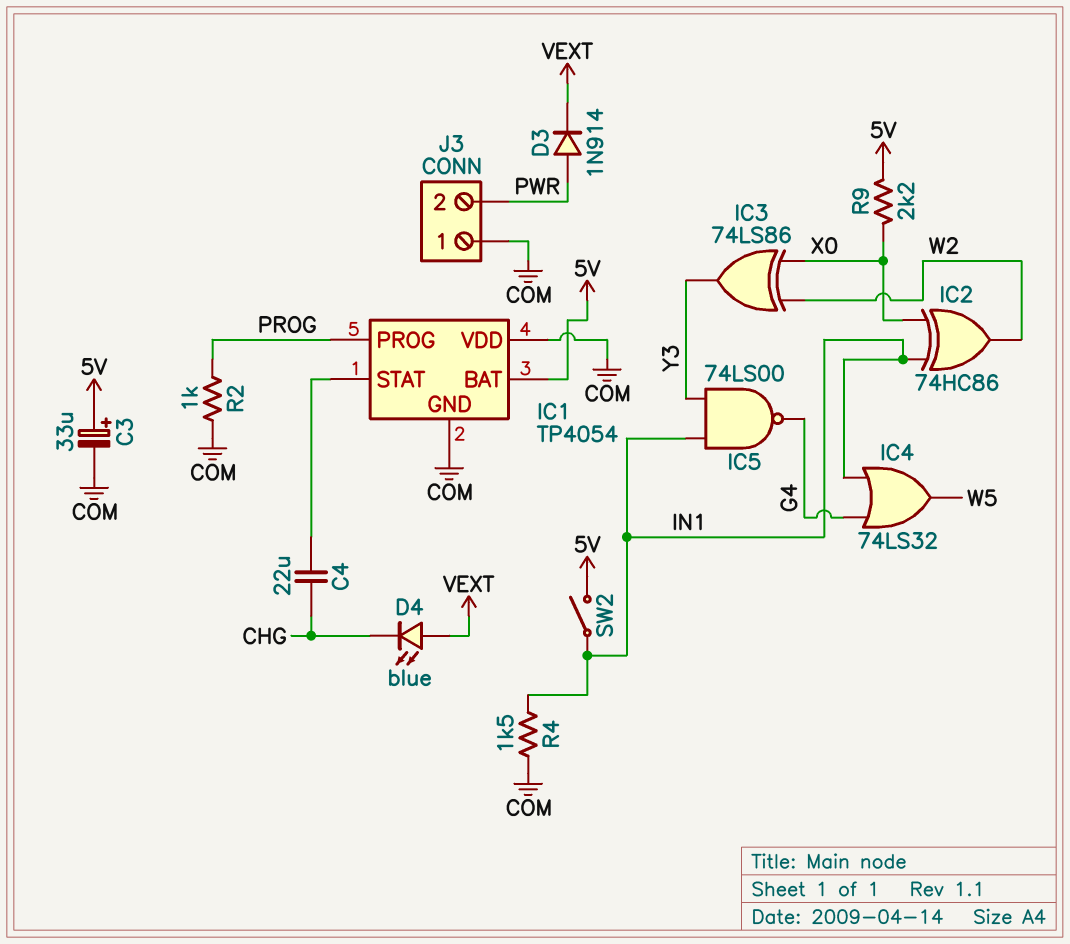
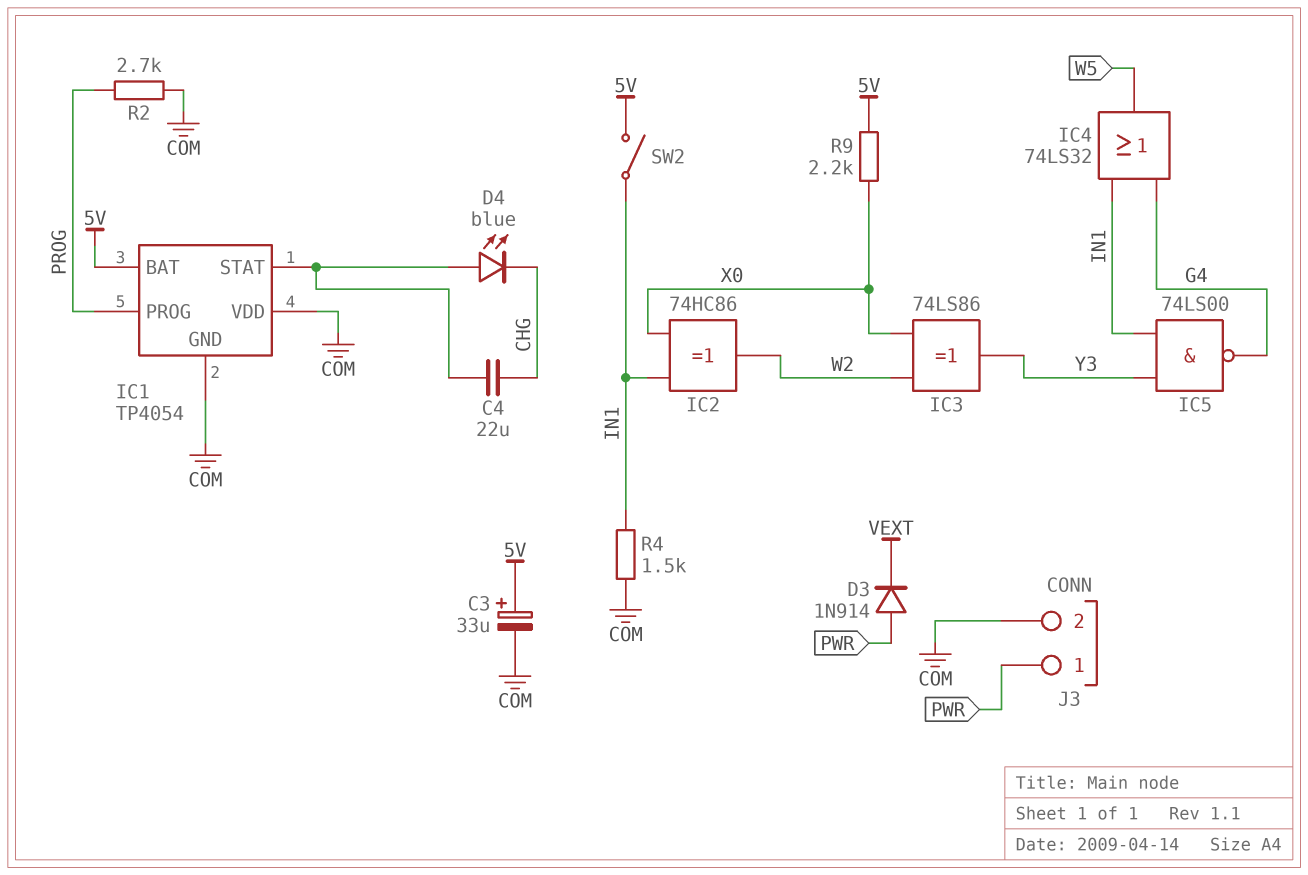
D4: LED blue (A VEXT, K CHG) -> LED blue (A IC1/STAT, K CHG)
J3 pin 1: COM -> PWR
J3 pin 2: PWR -> COM
R2: 1k (COM, PROG) -> 2.7k (COM, PROG)

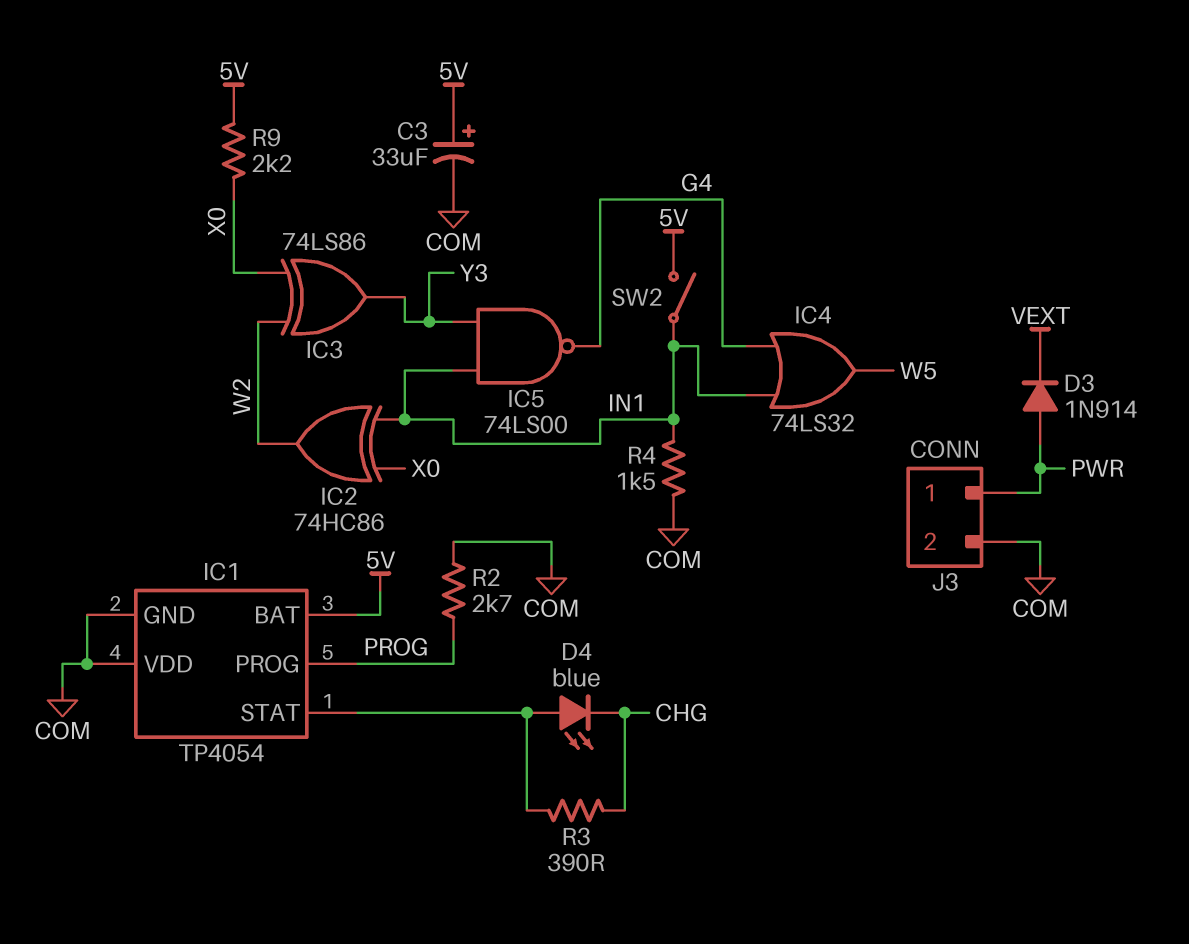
C4: 22uF (CHG, IC1/STAT) -> none
R3: none -> 390 (CHG, IC1/STAT)

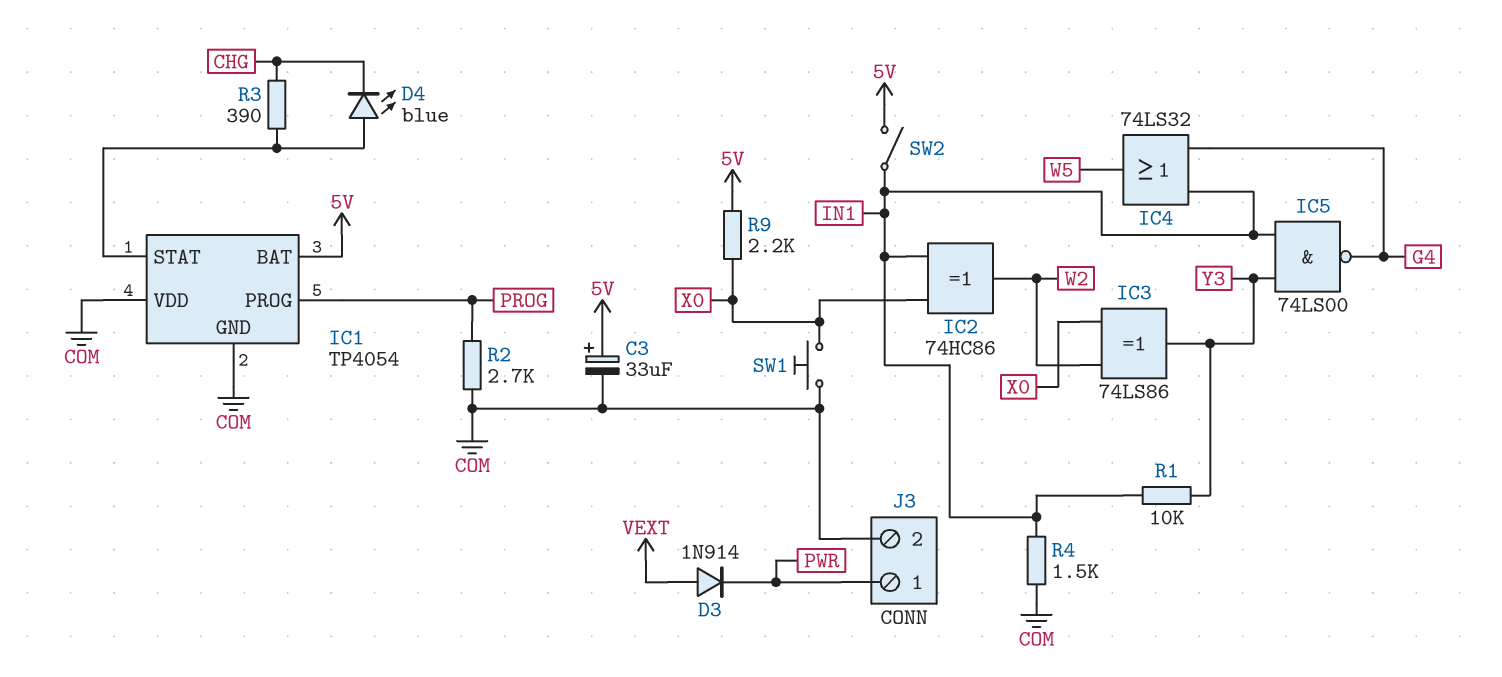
D3: diode 1N914 (A PWR, K VEXT) -> diode 1N914 (A VEXT, K PWR)
R1: none -> 10k (IN1, Y3)
SW1: none -> button (COM, X0)

